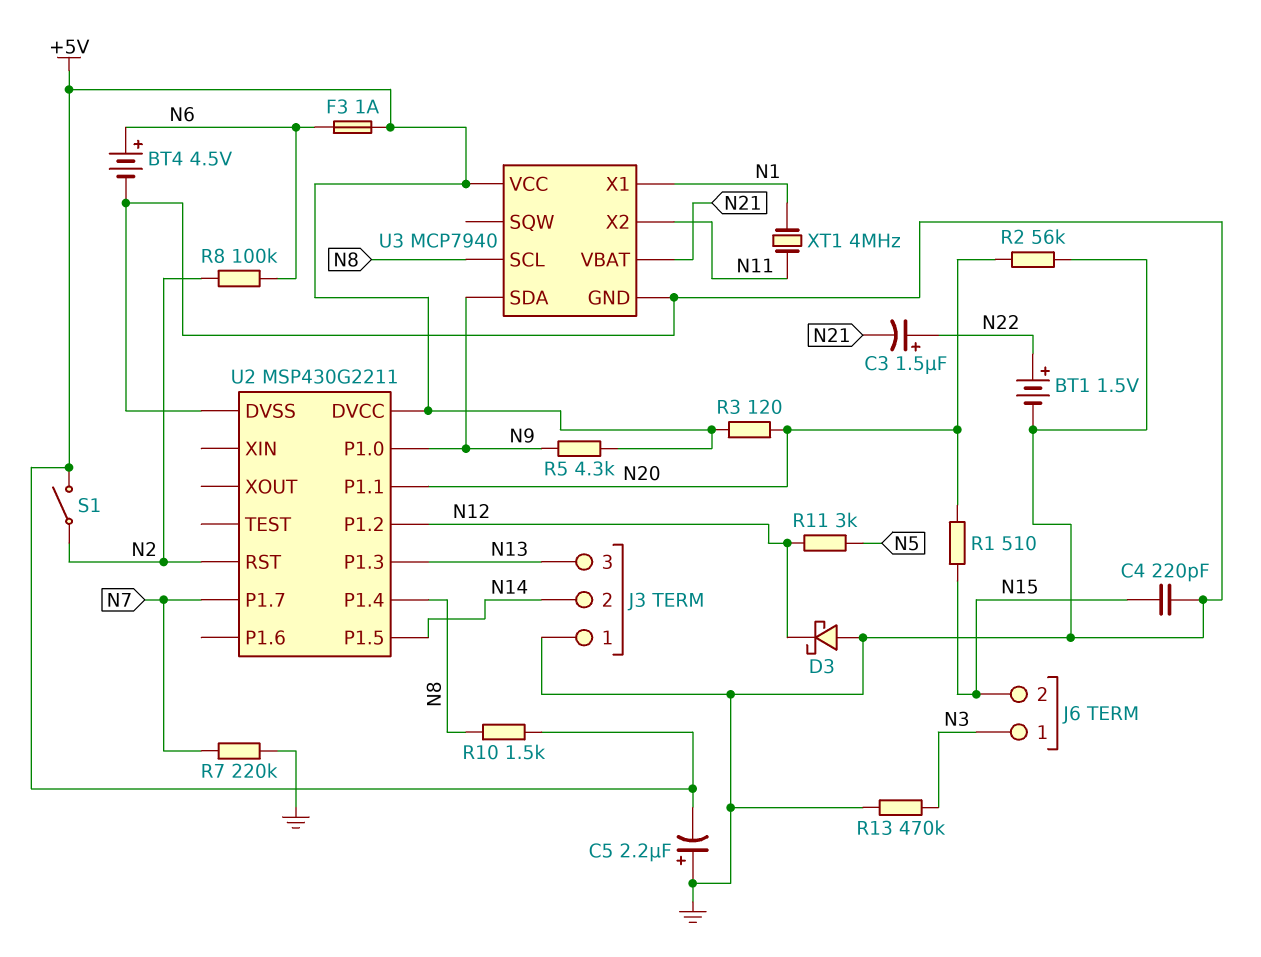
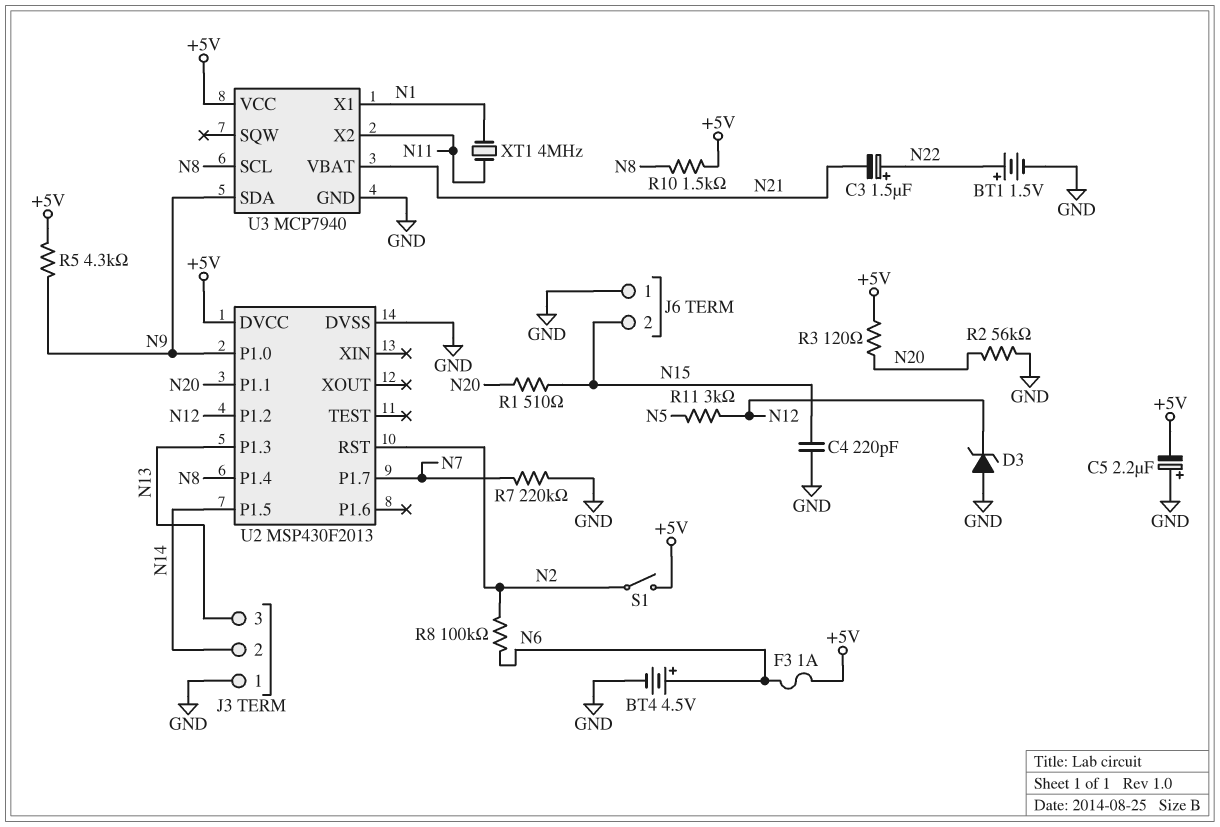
D3: schottky (A GND, K N12) -> zener (A GND, K N12)
J6 pin 1: N3 -> GND
R13: 470k (GND, N3) -> none
U2: MSP430G2211 -> MSP430F2013

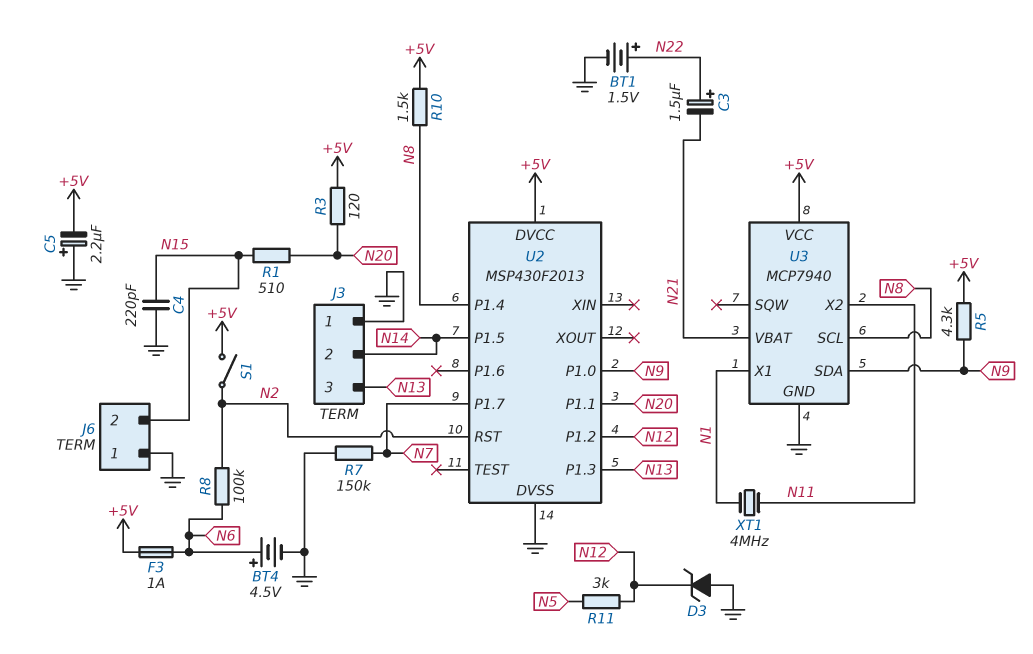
R2: 56k (GND, N20) -> none
R7: 220k (GND, N7) -> 150k (GND, N7)

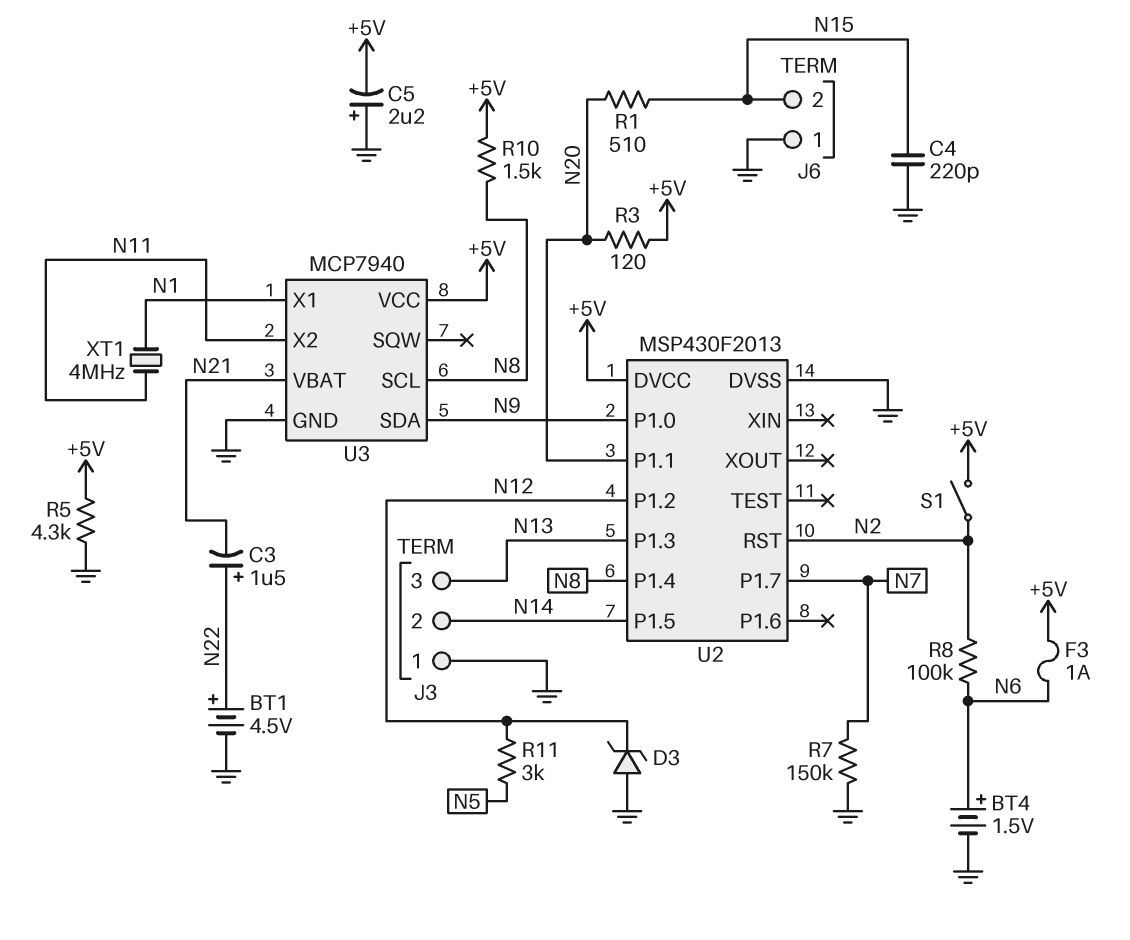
BT1: 1.5V (plus N22, minus GND) -> 4.5V (plus N22, minus GND)
BT4: 4.5V (plus N6, minus GND) -> 1.5V (plus N6, minus GND)
R5: 4.3k (+5V, N9) -> 4.3k (+5V, GND)

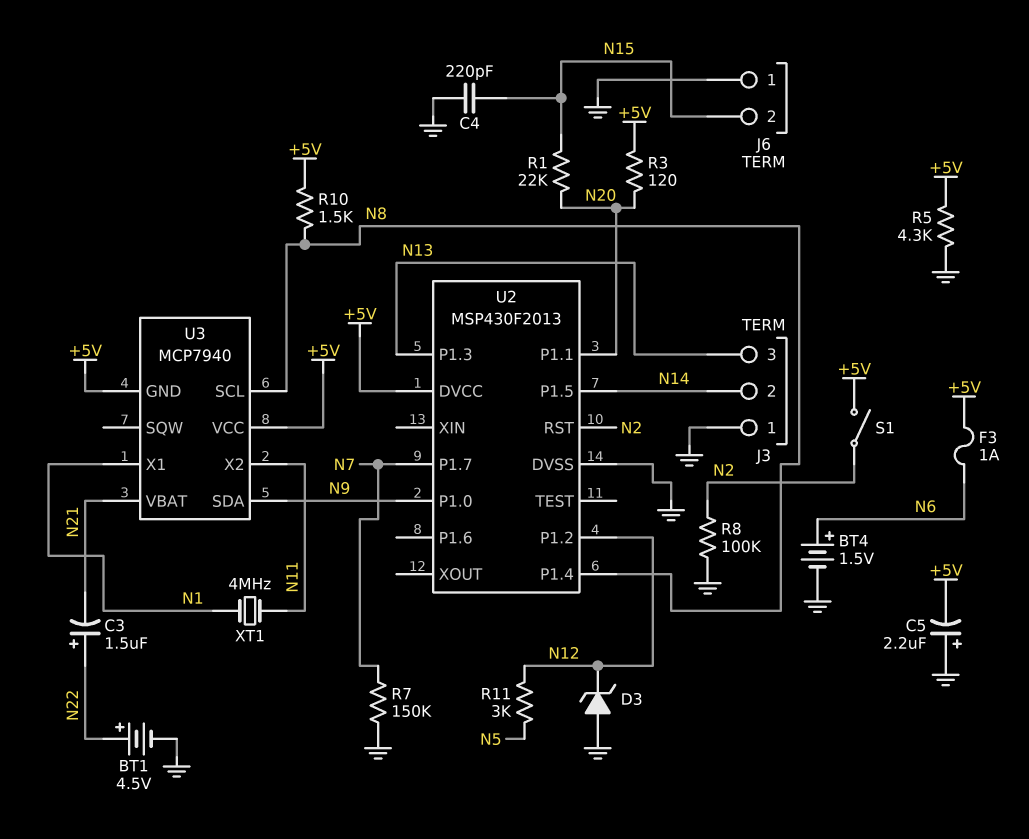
R1: 510 (N15, N20) -> 22k (N15, N20)
R8: 100k (N2, N6) -> 100k (GND, N2)
U3 pin GND: GND -> +5V

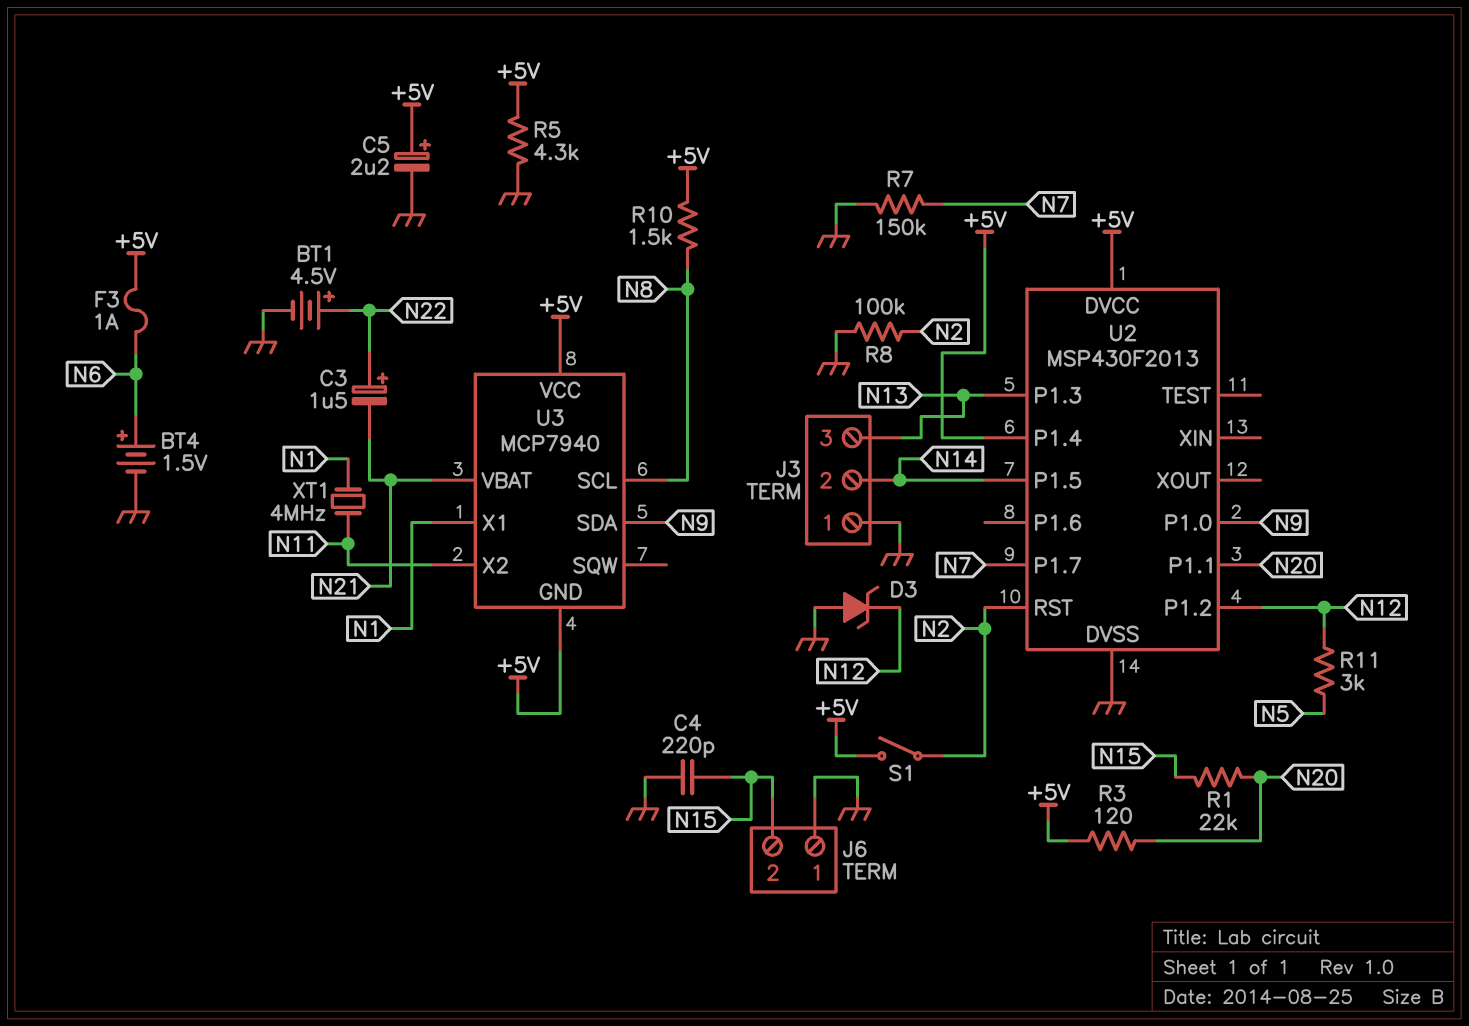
C5: 2.2uF (plus GND, minus +5V) -> 2.2uF (plus +5V, minus GND)
U2 pin P1.4: N8 -> +5V

